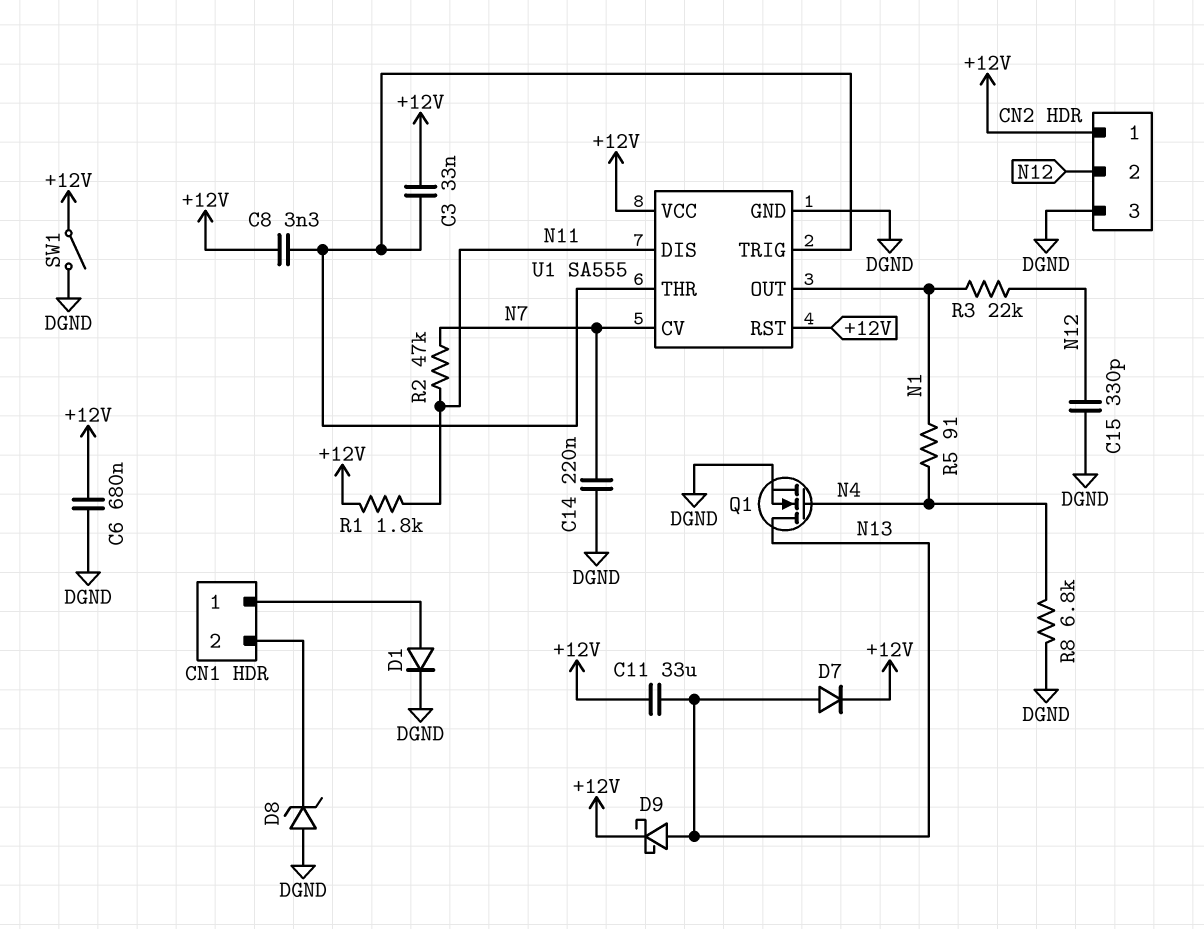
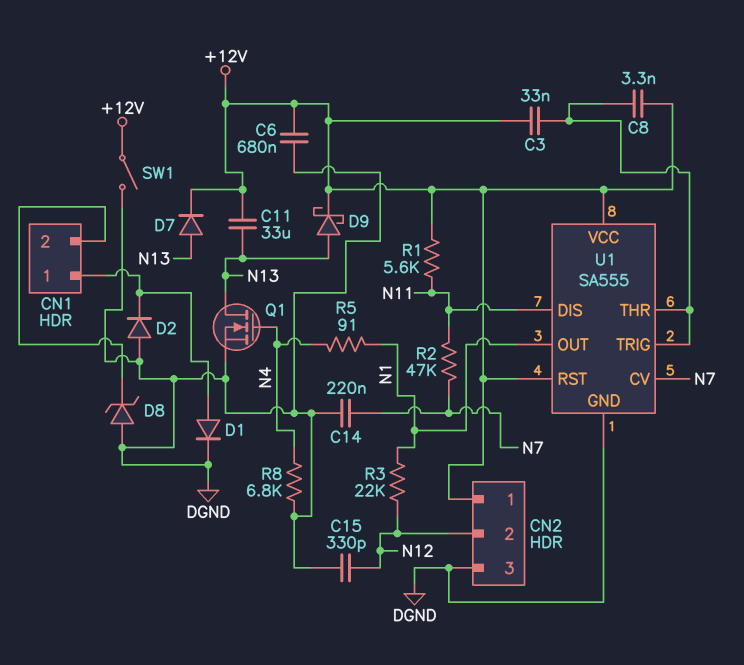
D2: none -> diode (A DGND, K CN1/1)
R1: 1.8k (+12V, N11) -> 5.6k (+12V, N11)

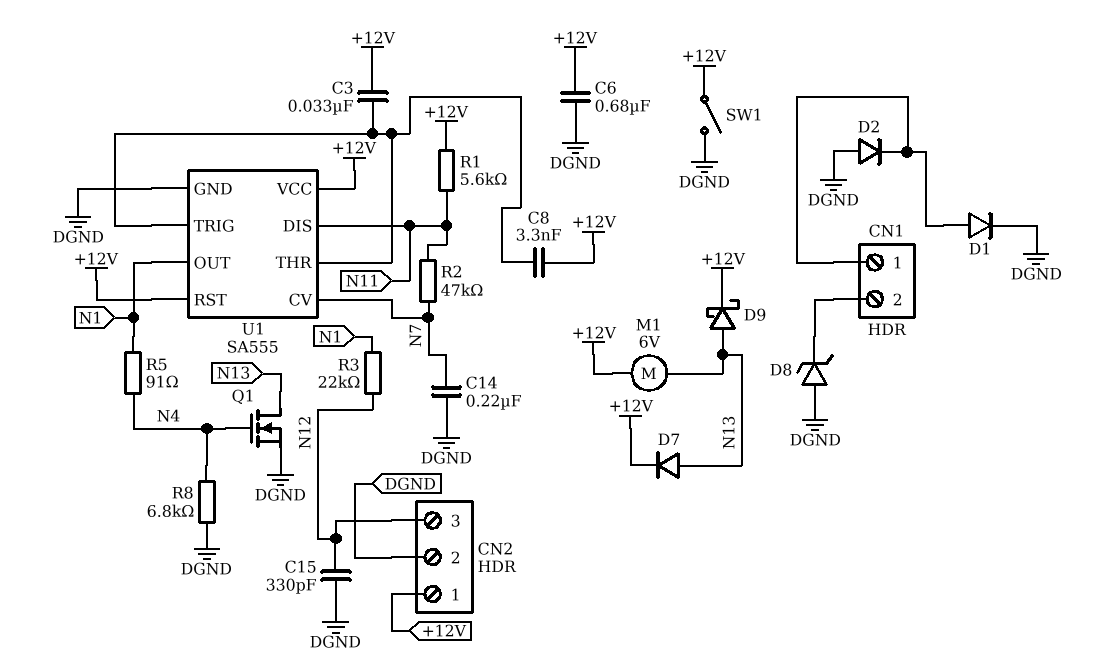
C11: 33uF (+12V, N13) -> none
CN2 pin 2: N12 -> DGND
CN2 pin 3: DGND -> N12
M1: none -> motor 6V (+12V, N13)

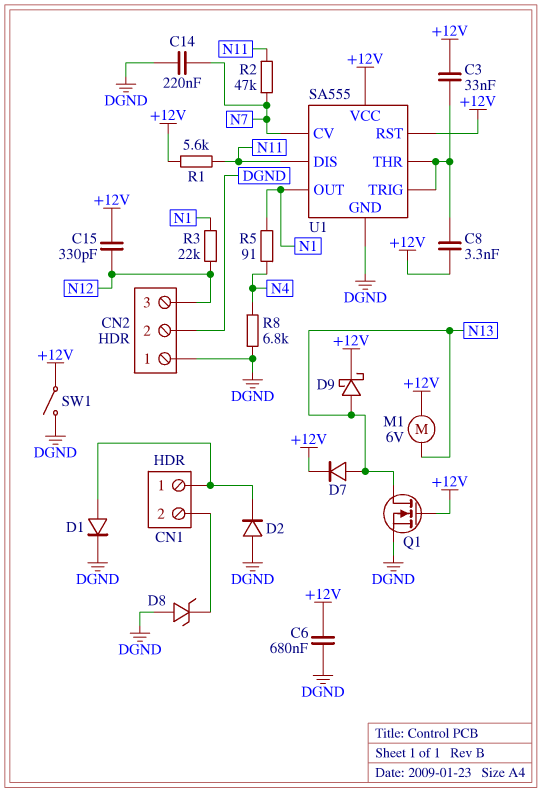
C15: 330pF (DGND, N12) -> 330pF (+12V, N12)
CN2 pin 1: +12V -> DGND
Q1: NMOS (G N4, D N13, S DGND) -> NMOS (G +12V, D N13, S DGND)

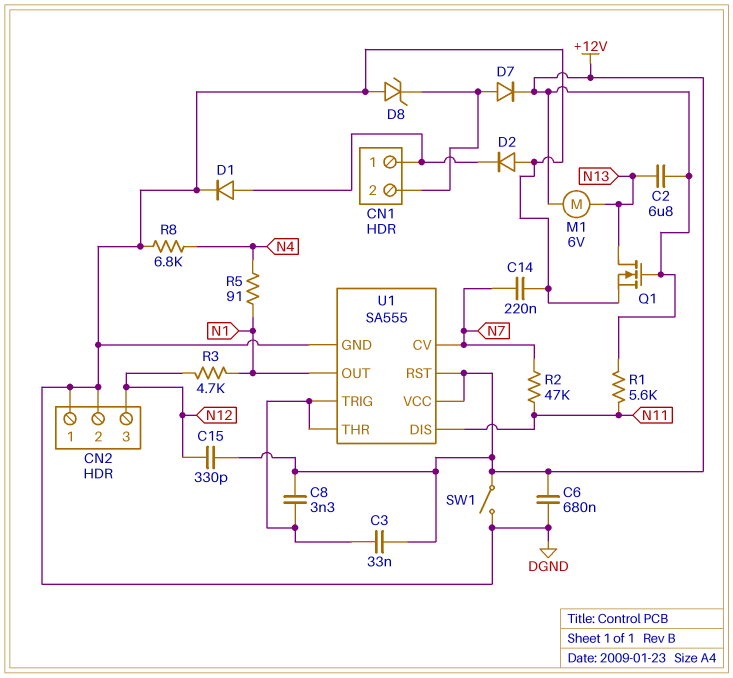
C2: none -> 6.8uF (+12V, N13)
D7: diode (A N13, K +12V) -> diode (A CN1/2, K +12V)
D9: schottky (A N13, K +12V) -> none
R3: 22k (N1, N12) -> 4.7k (N1, N12)

